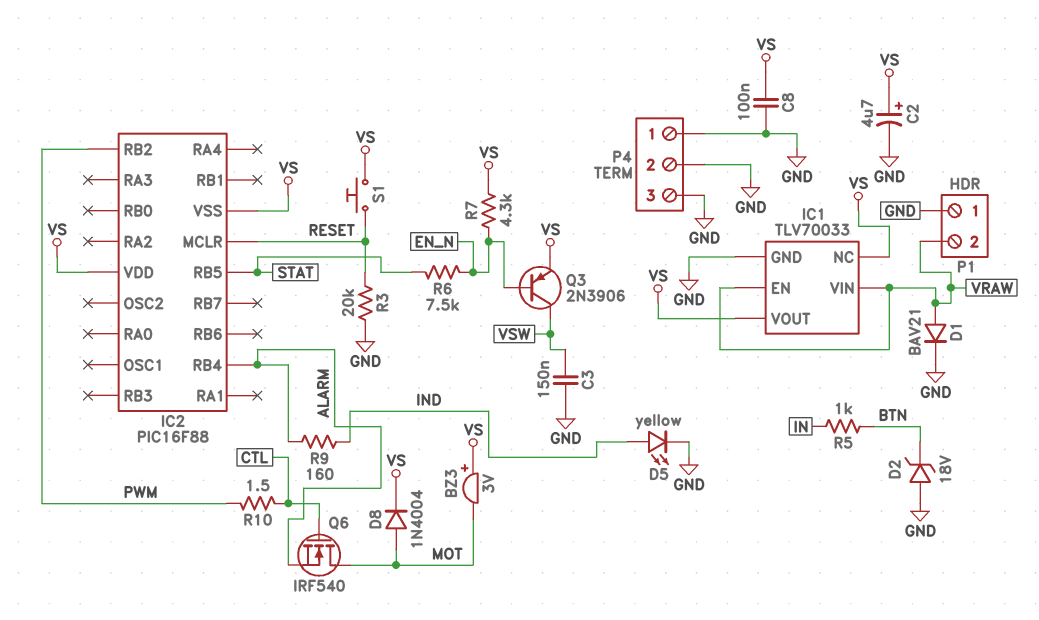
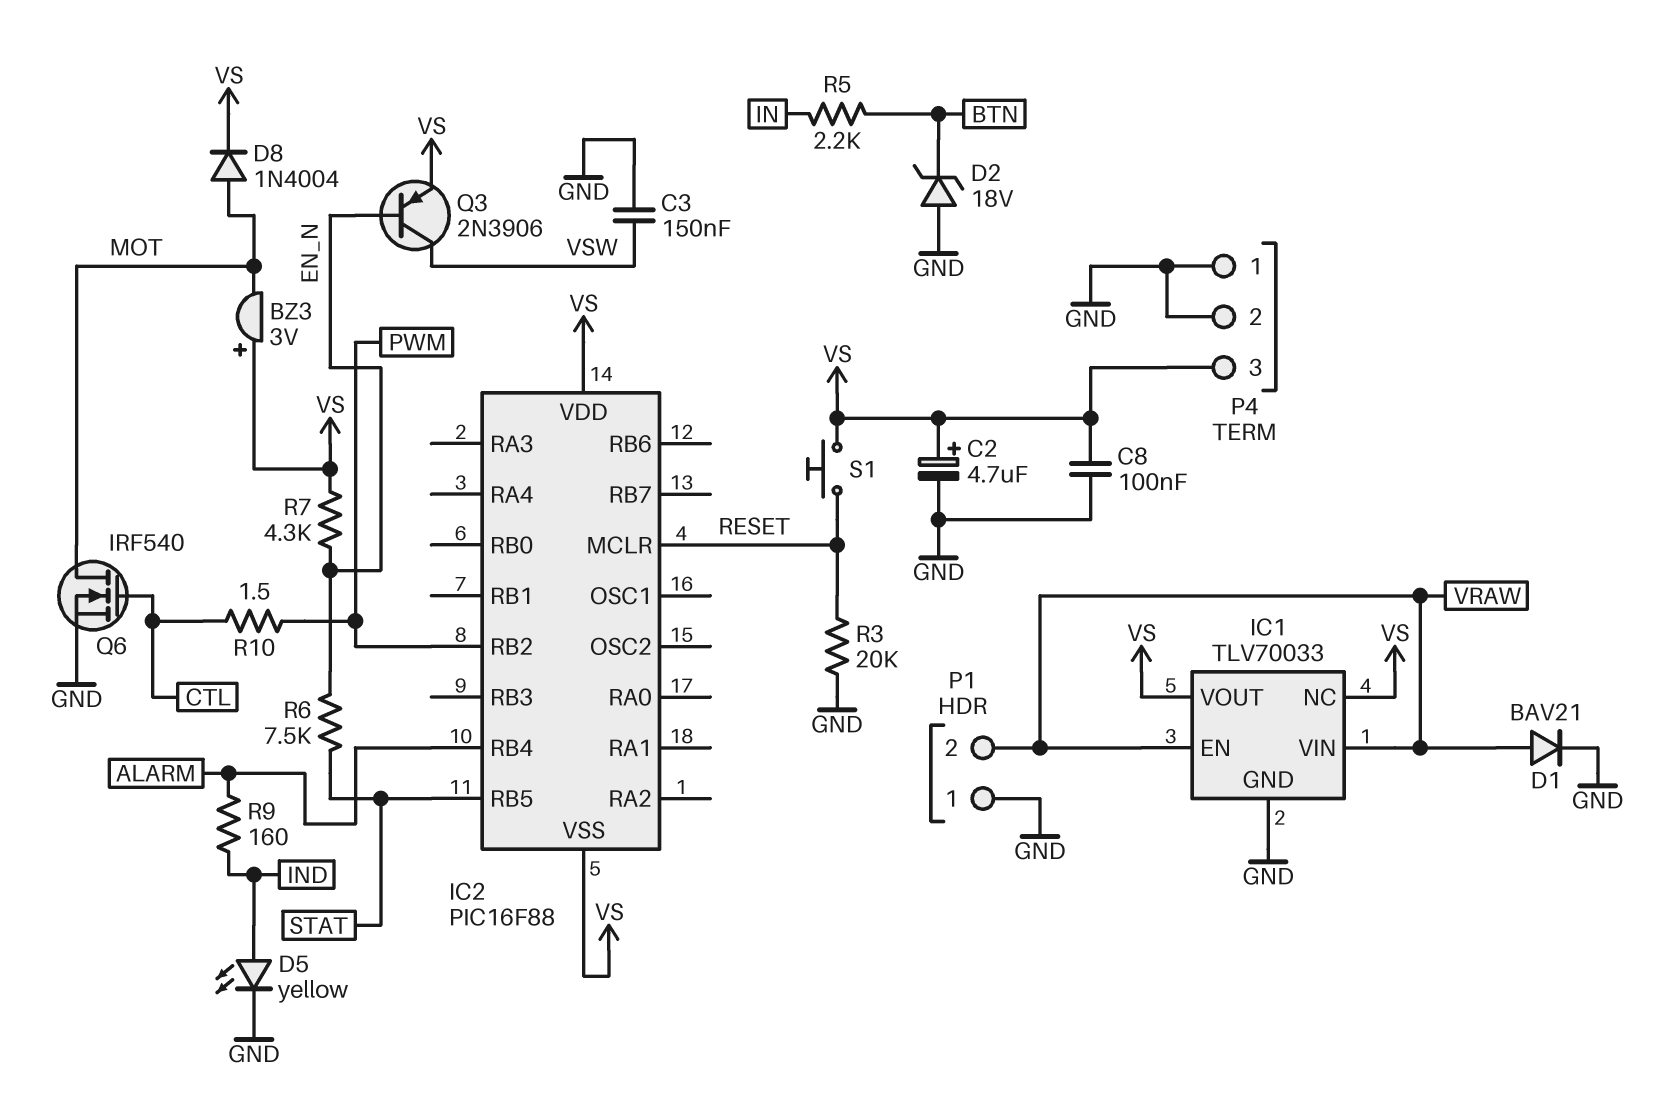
P4 pin 3: GND -> VS
Q6: NMOS IRF540 (G CTL, D MOT, S ALARM) -> NMOS IRF540 (G CTL, D MOT, S GND)
R5: 1k (BTN, IN) -> 2.2k (BTN, IN)

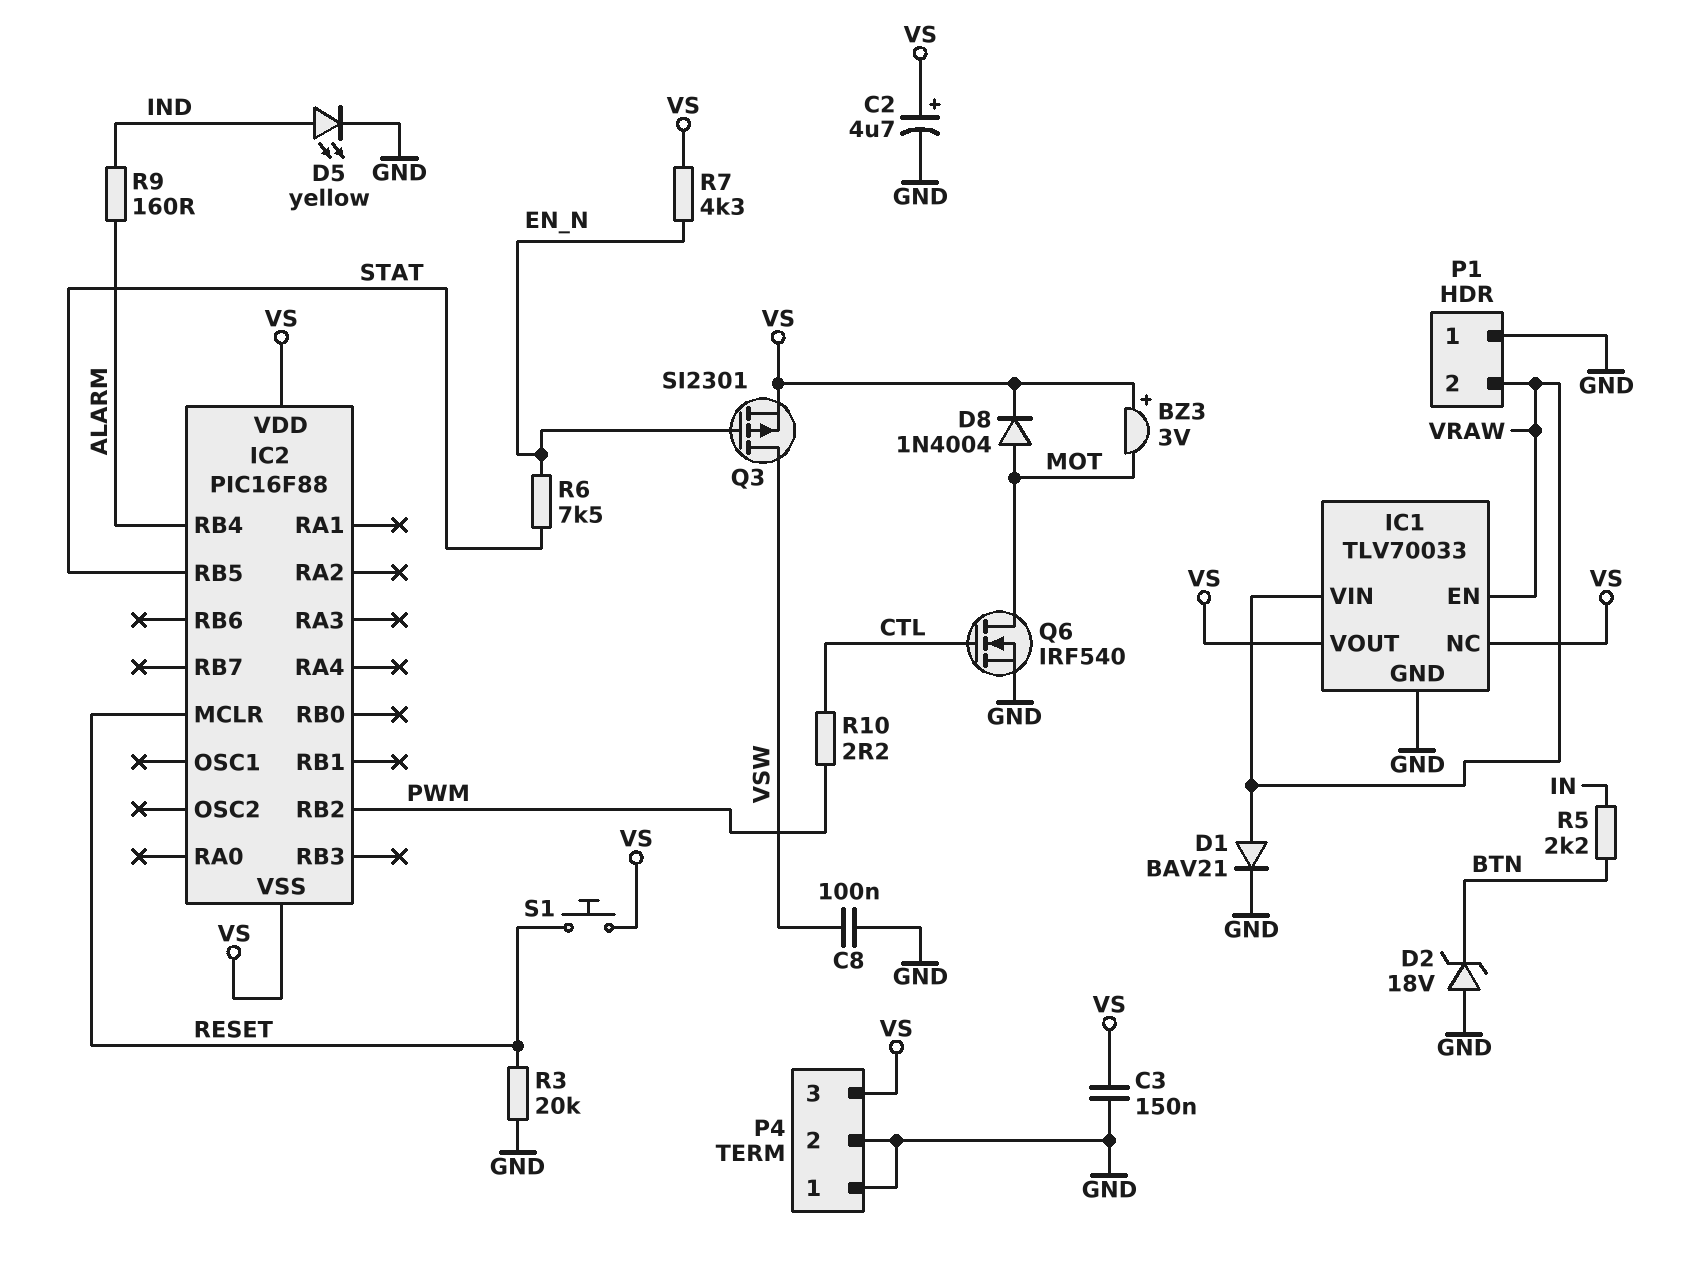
C3: 150nF (GND, VSW) -> 150nF (GND, VS)
C8: 100nF (GND, VS) -> 100nF (GND, VSW)
Q3: PNP 2N3906 (B EN_N, C VSW, E VS) -> PMOS SI2301 (G EN_N, D VSW, S VS)
R10: 1.5 (CTL, PWM) -> 2.2 (CTL, PWM)

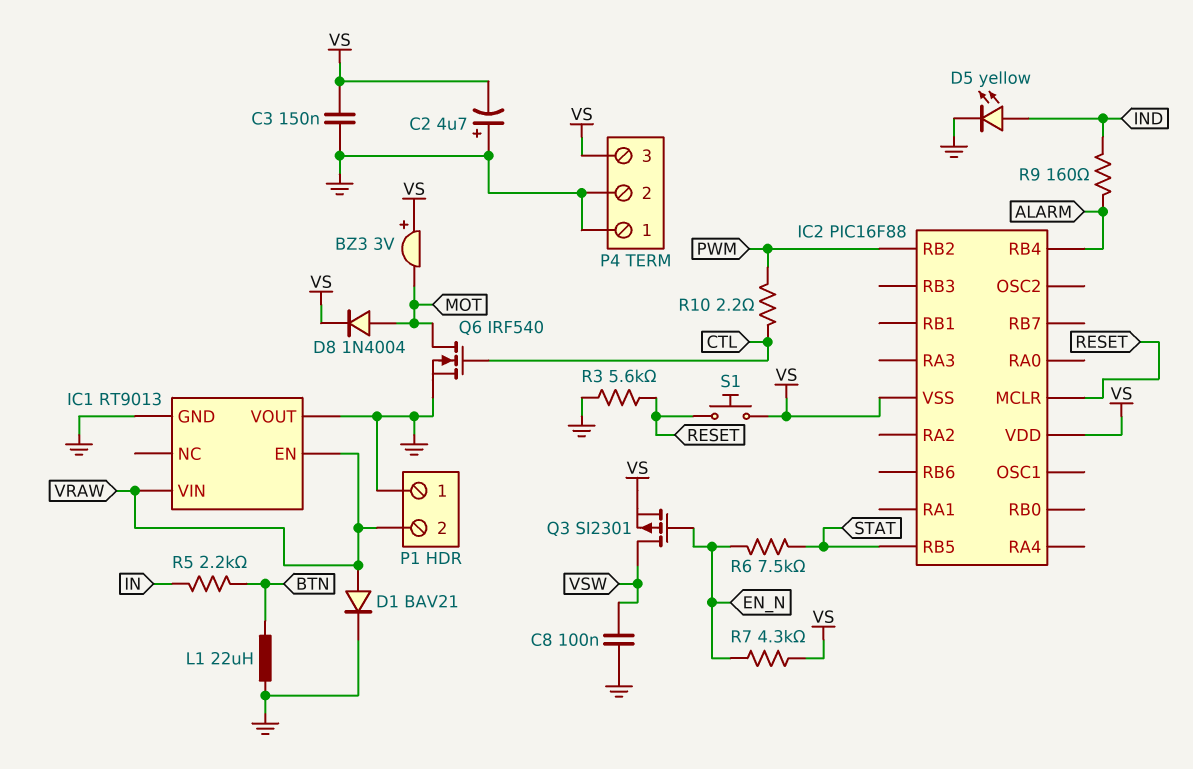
C2: 4.7uF (plus VS, minus GND) -> 4.7uF (plus GND, minus VS)
D2: zener 18V (A GND, K BTN) -> none
IC1: TLV70033 -> RT9013
IC1 pin NC: VS -> none
IC1 pin VOUT: VS -> GND
L1: none -> 22uH (BTN, GND)
R3: 20k (GND, RESET) -> 5.6k (GND, RESET)

